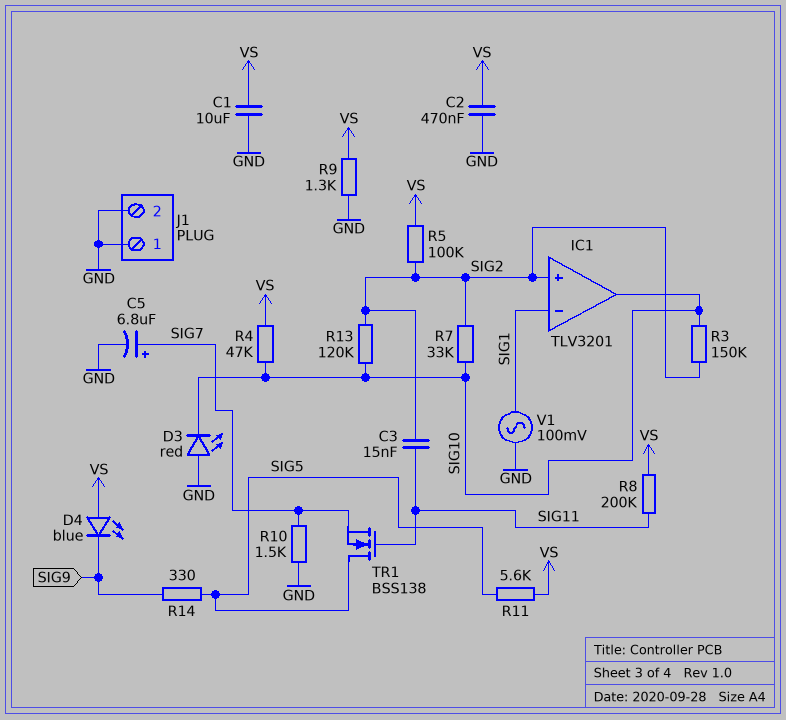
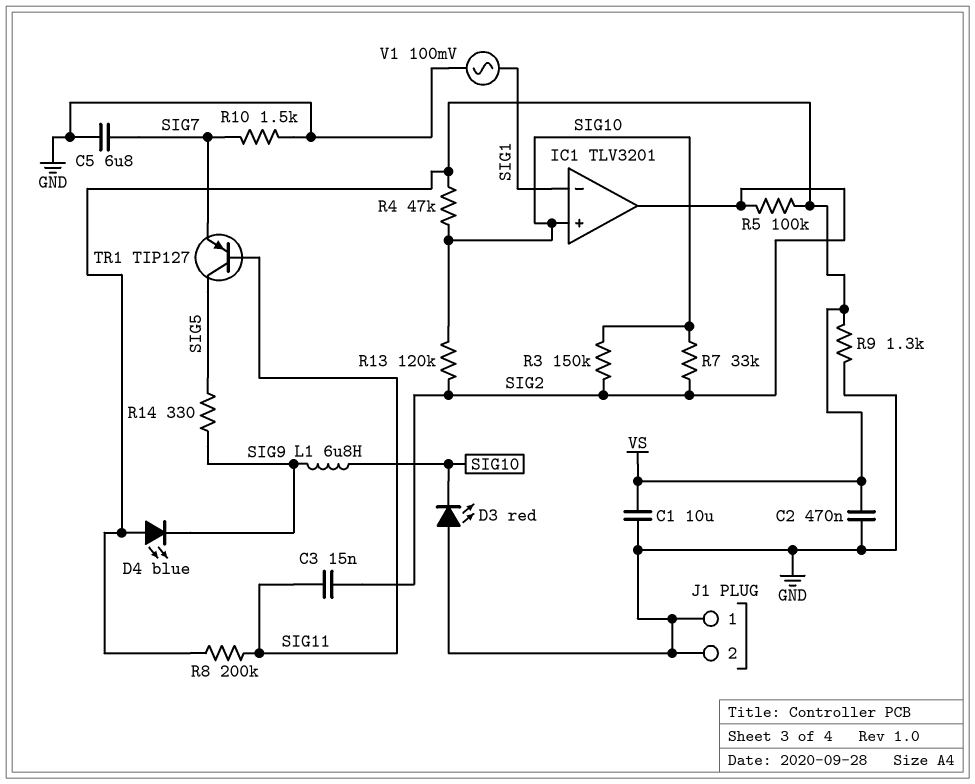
C5: 6.8uF (plus SIG7, minus GND) -> 6.8uF (GND, SIG7)
IC1 pin in+: SIG2 -> SIG10
IC1 pin out: SIG10 -> SIG2
L1: none -> 6.8uH (SIG9, SIG10)
R11: 5.6k (SIG5, VS) -> none
TR1: NMOS BSS138 (G SIG11, D SIG5, S SIG7) -> PNP TIP127 (B SIG11, C SIG5, E SIG7)

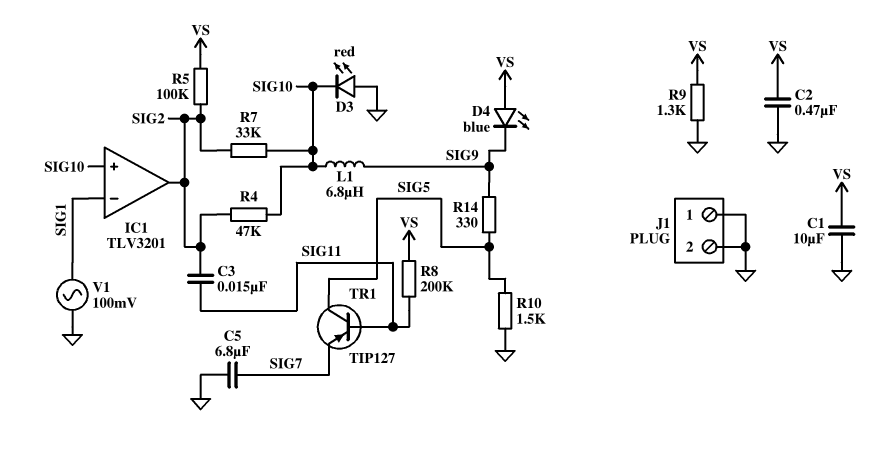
R3: 150k (SIG2, SIG10) -> none
R4: 47k (SIG10, VS) -> 47k (SIG2, SIG10)
R10: 1.5k (GND, SIG7) -> 1.5k (GND, SIG5)
R13: 120k (SIG2, SIG10) -> none

